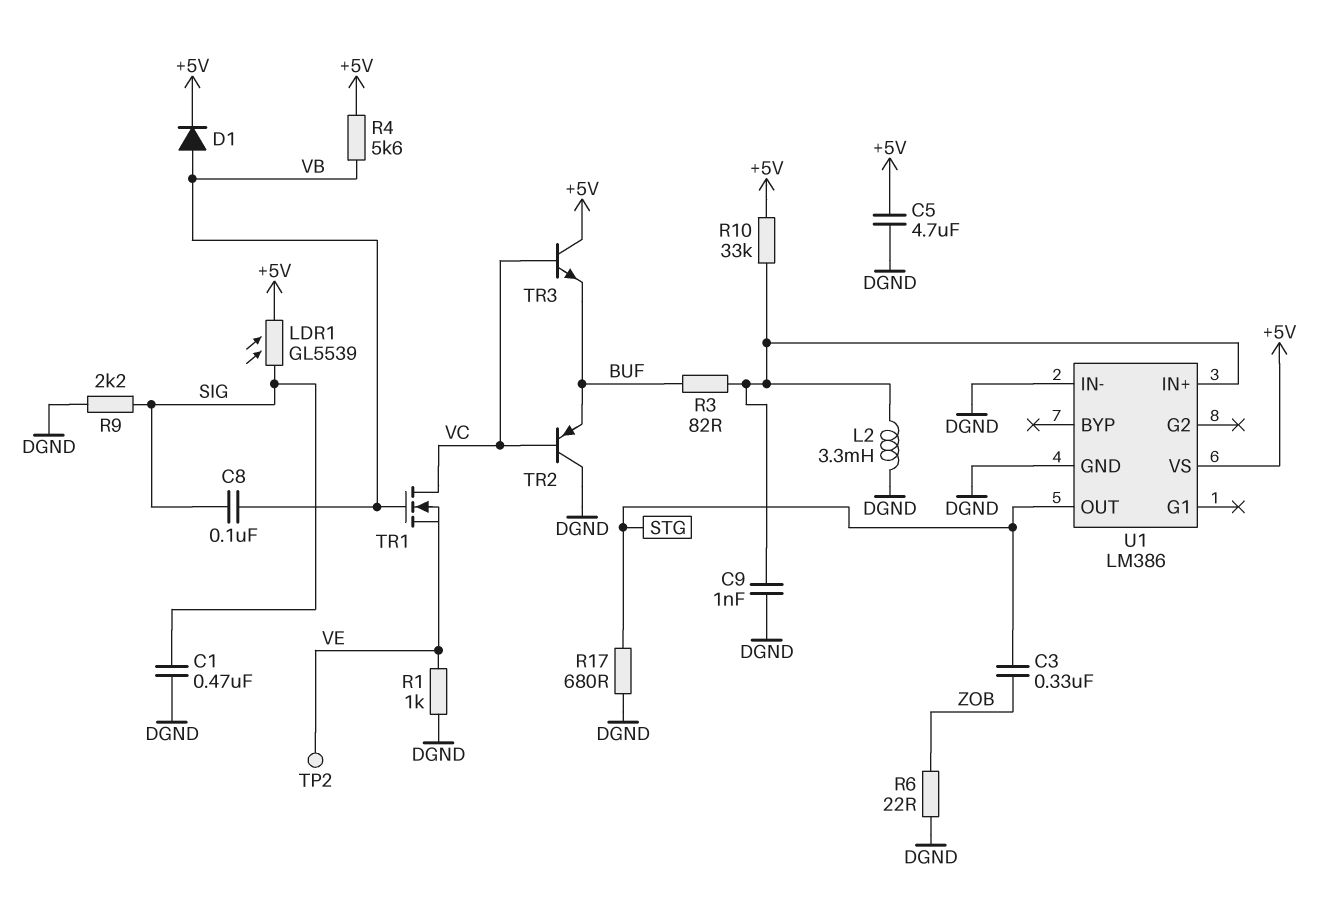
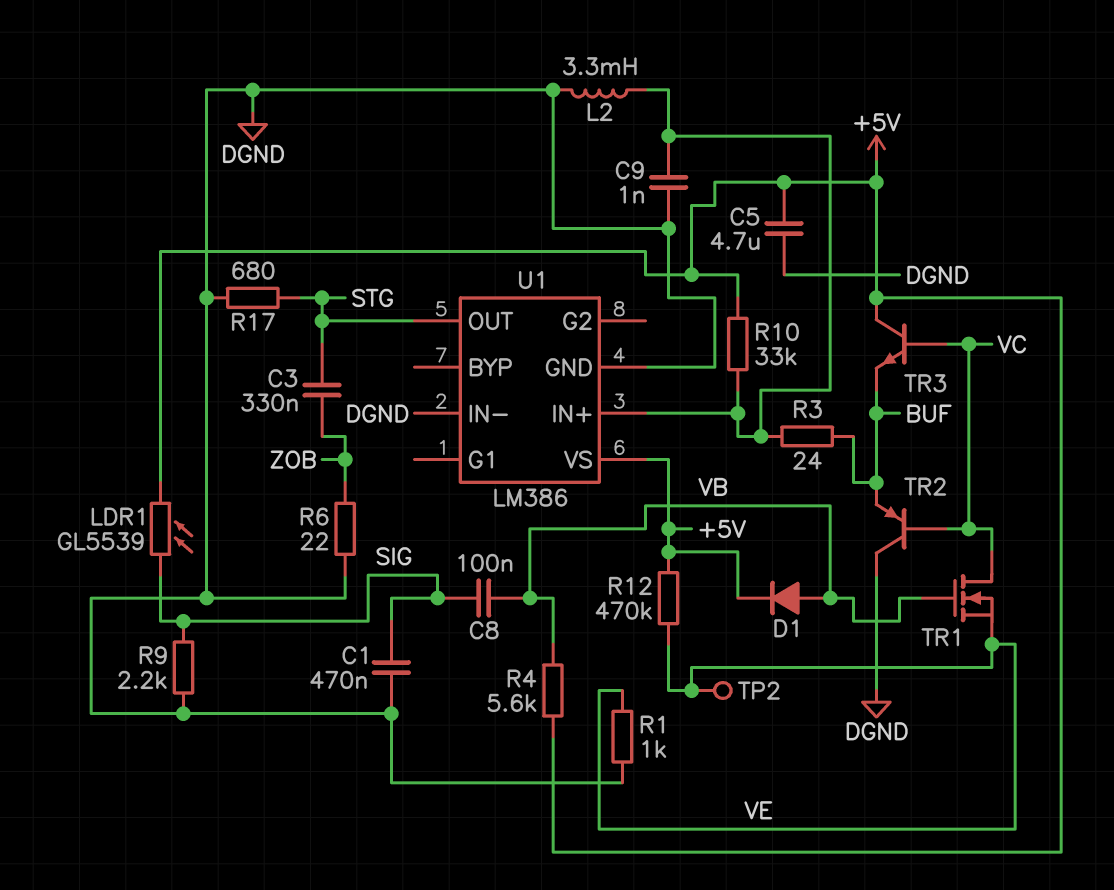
R3: 82 (BUF, U1/IN+) -> 24 (BUF, U1/IN+)
R12: none -> 470k (+5V, VE)

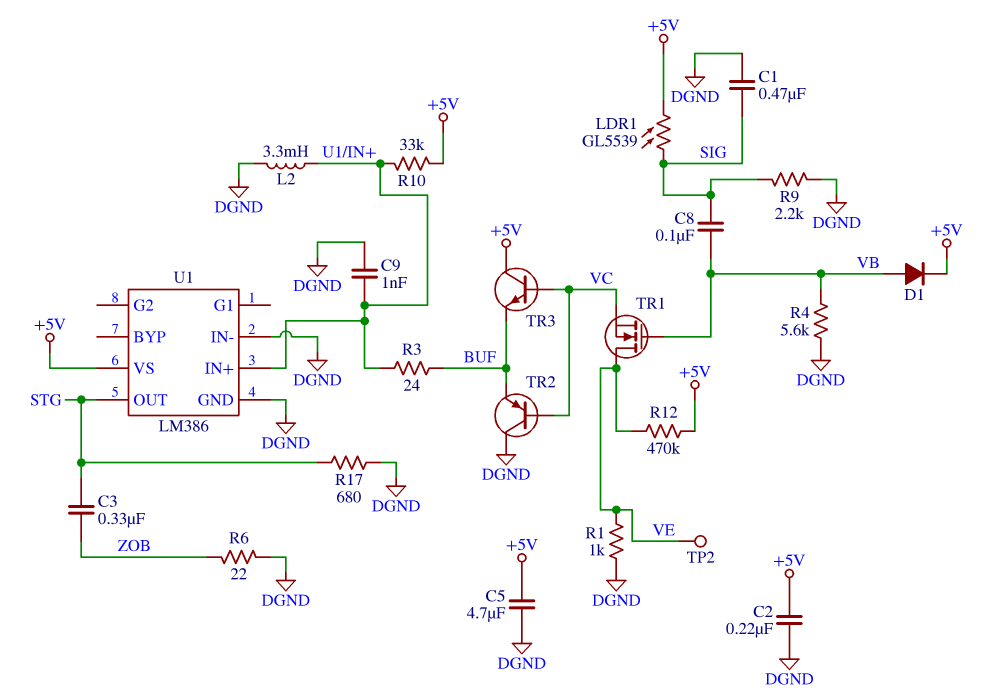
C2: none -> 220nF (+5V, DGND)
R4: 5.6k (+5V, VB) -> 5.6k (DGND, VB)
TR1: NMOS (G VB, D VC, S VE) -> NMOS (G VB, D VE, S VC)

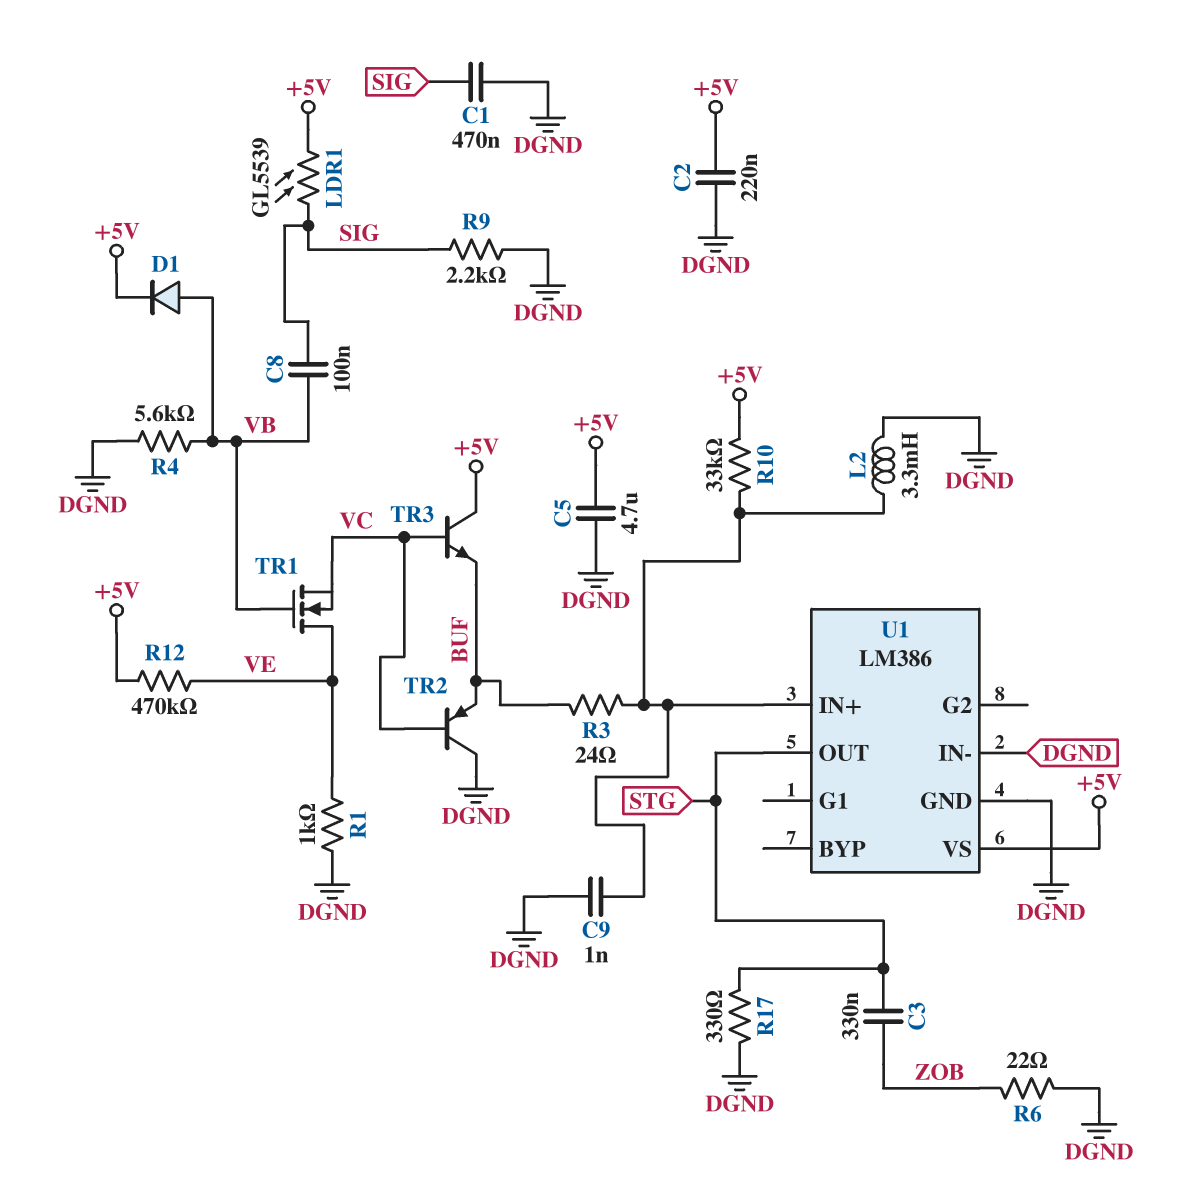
R17: 680 (DGND, STG) -> 330 (DGND, STG)
TP2: test point (VE) -> none

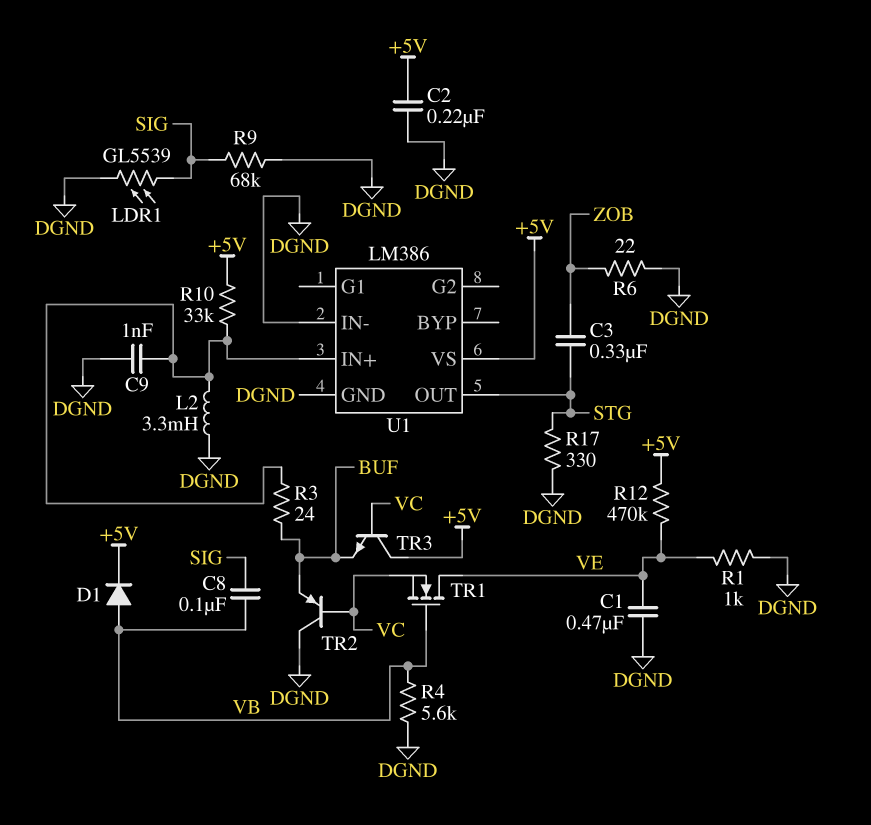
C1: 470nF (DGND, SIG) -> 470nF (DGND, VE)
C5: 4.7uF (+5V, DGND) -> none
LDR1: GL5539 (+5V, SIG) -> GL5539 (DGND, SIG)
R9: 2.2k (DGND, SIG) -> 68k (DGND, SIG)

